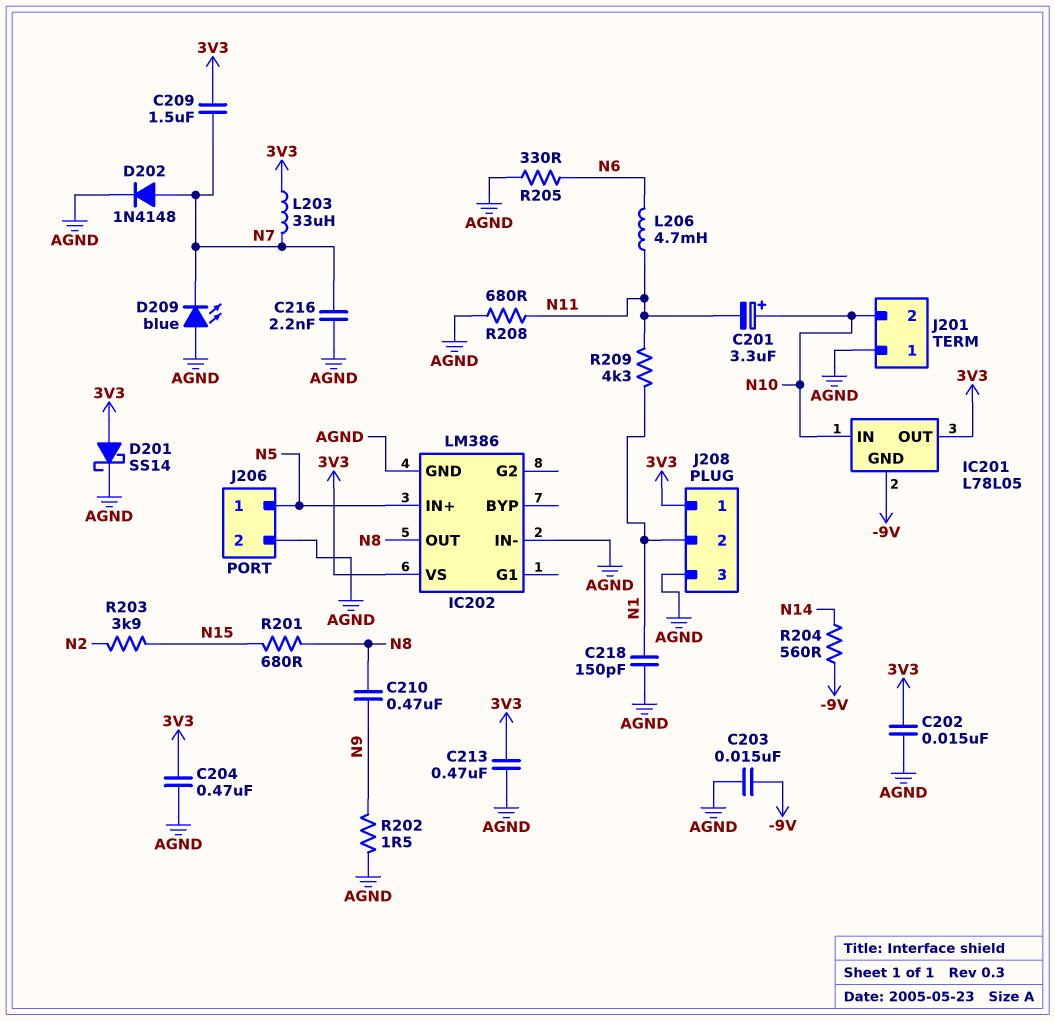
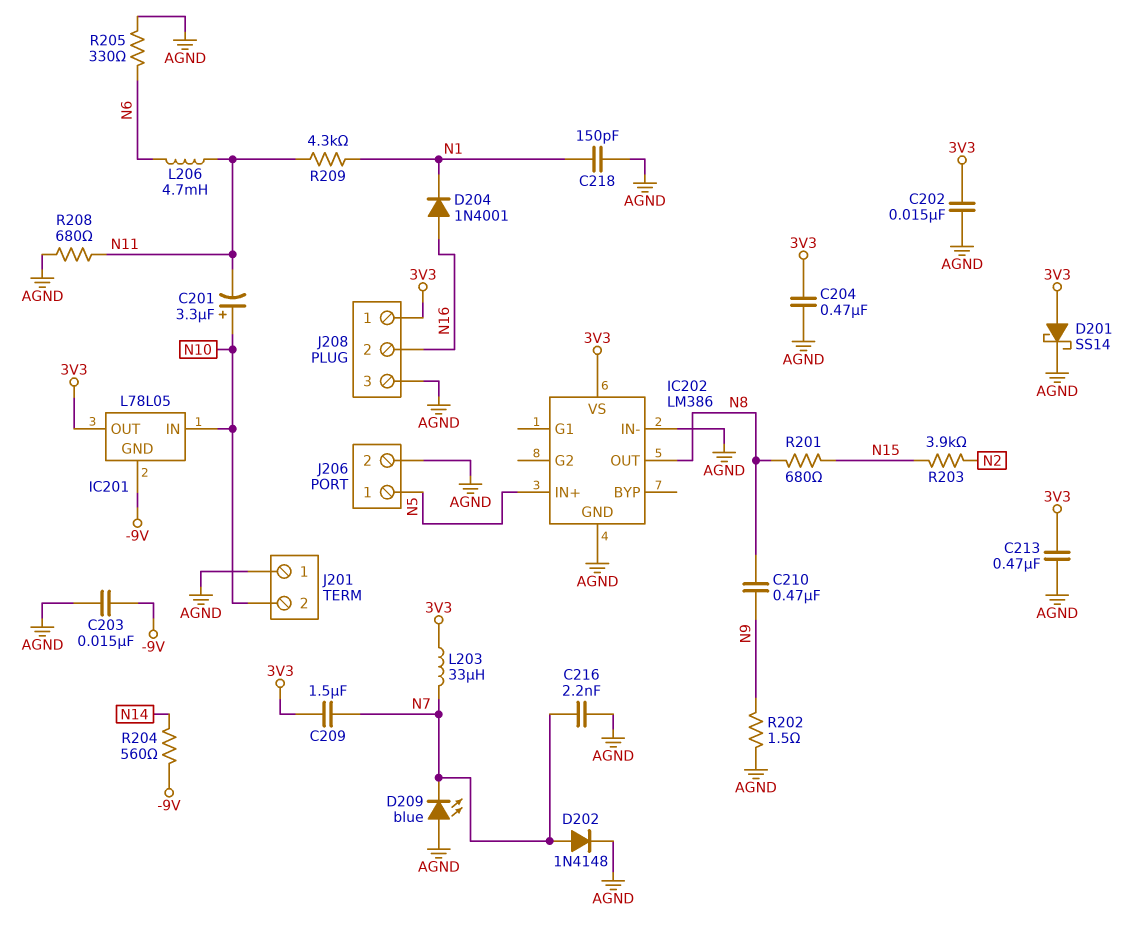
D204: none -> diode 1N4001 (A N16, K N1)
J208 pin 2: N1 -> N16

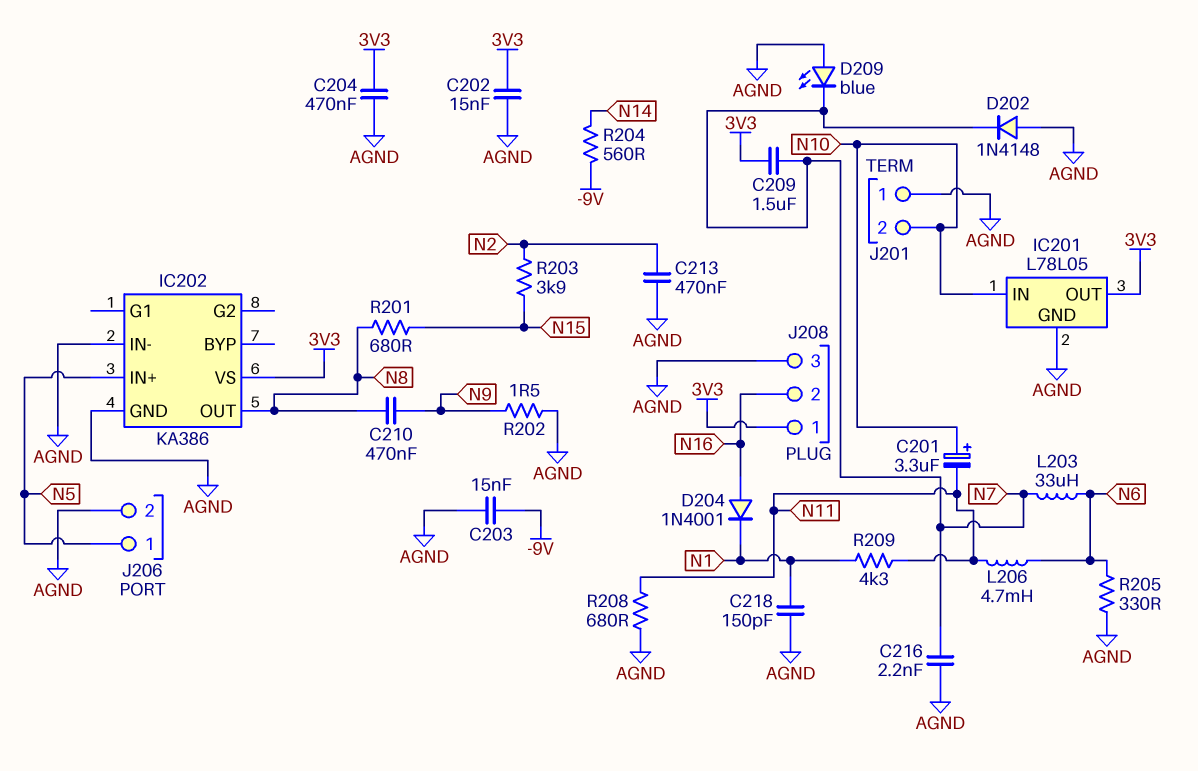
C213: 470nF (3V3, AGND) -> 470nF (AGND, N2)
D201: schottky SS14 (A 3V3, K AGND) -> none
D202: diode 1N4148 (A N7, K AGND) -> diode 1N4148 (A AGND, K N7)
IC201 pin GND: -9V -> AGND
IC202: LM386 -> KA386
L203: 33uH (3V3, N7) -> 33uH (N6, N7)

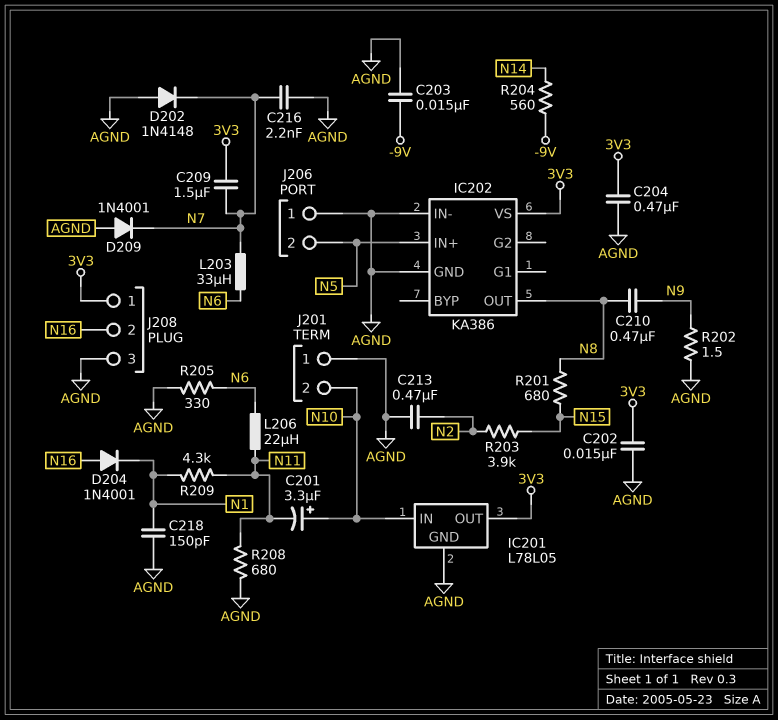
D209: LED blue (A AGND, K N7) -> diode 1N4001 (A AGND, K N7)
J206 pin 1: N5 -> AGND
J206 pin 2: AGND -> N5
L206: 4.7mH (N6, N11) -> 22uH (N6, N11)

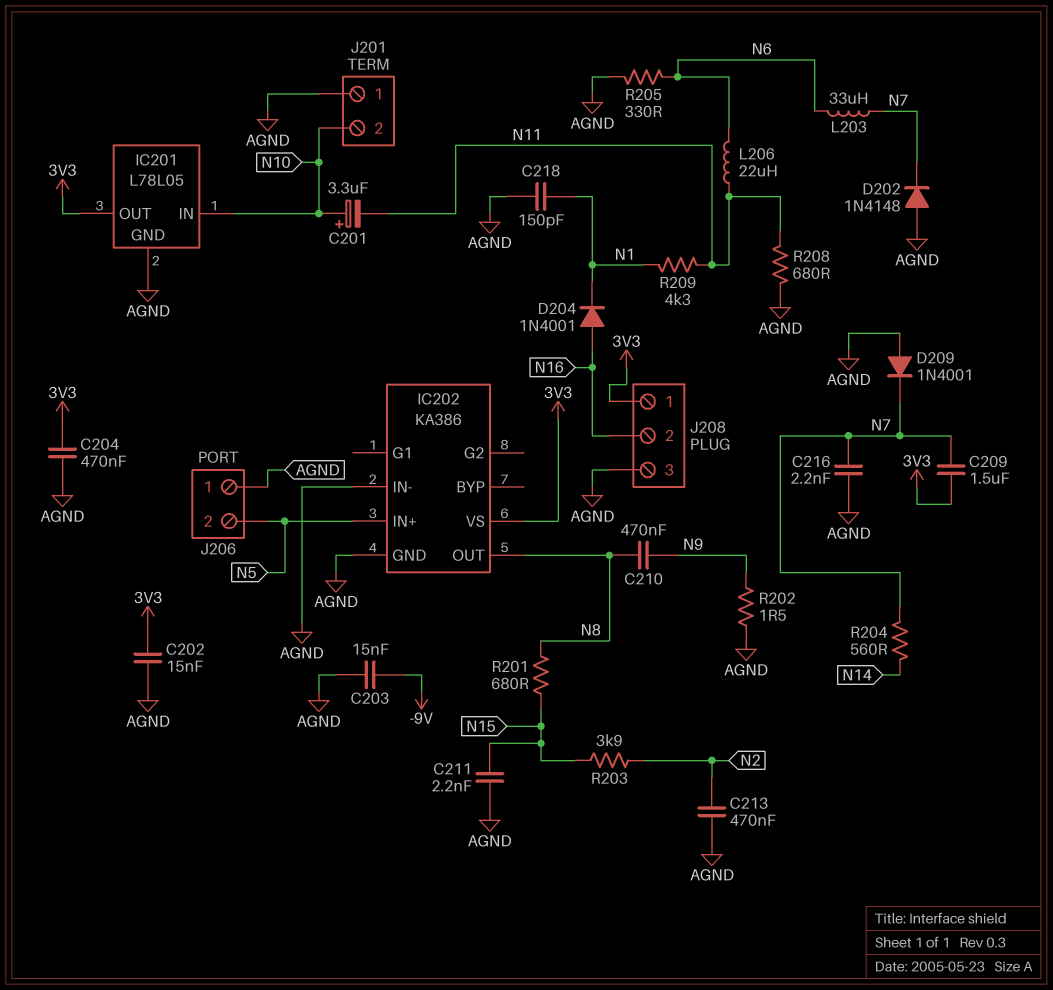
C211: none -> 2.2nF (AGND, N15)
R204: 560 (-9V, N14) -> 560 (N7, N14)

